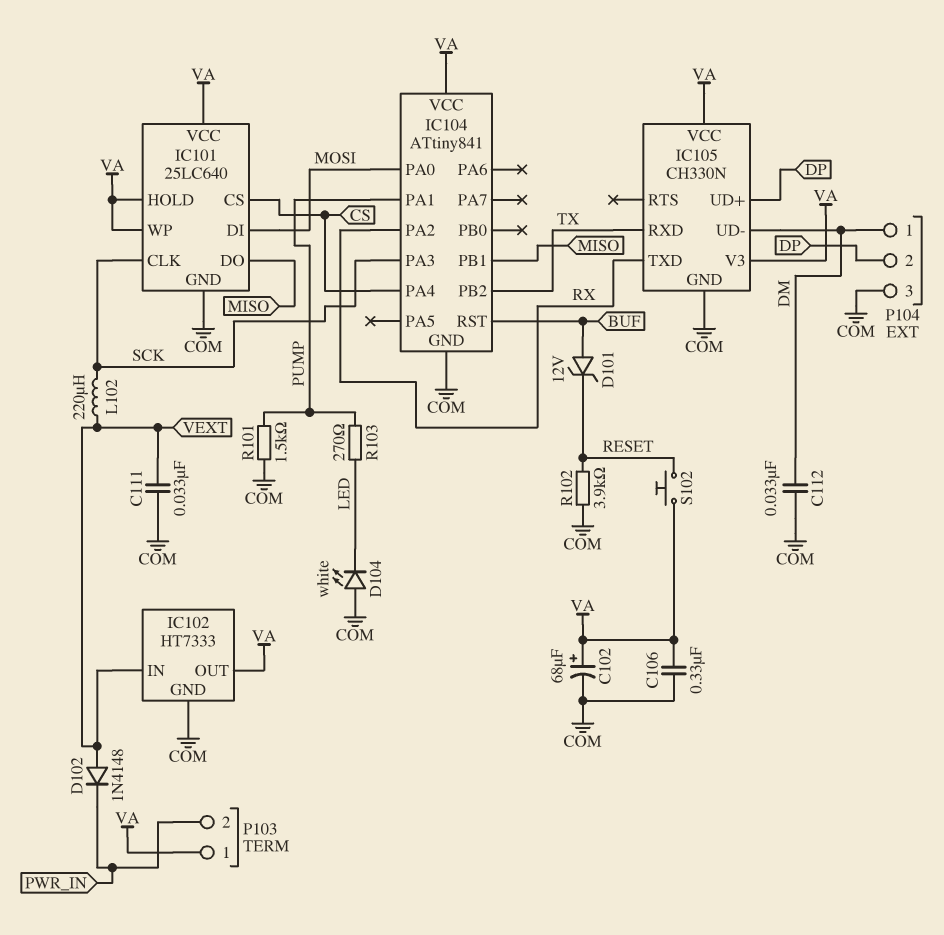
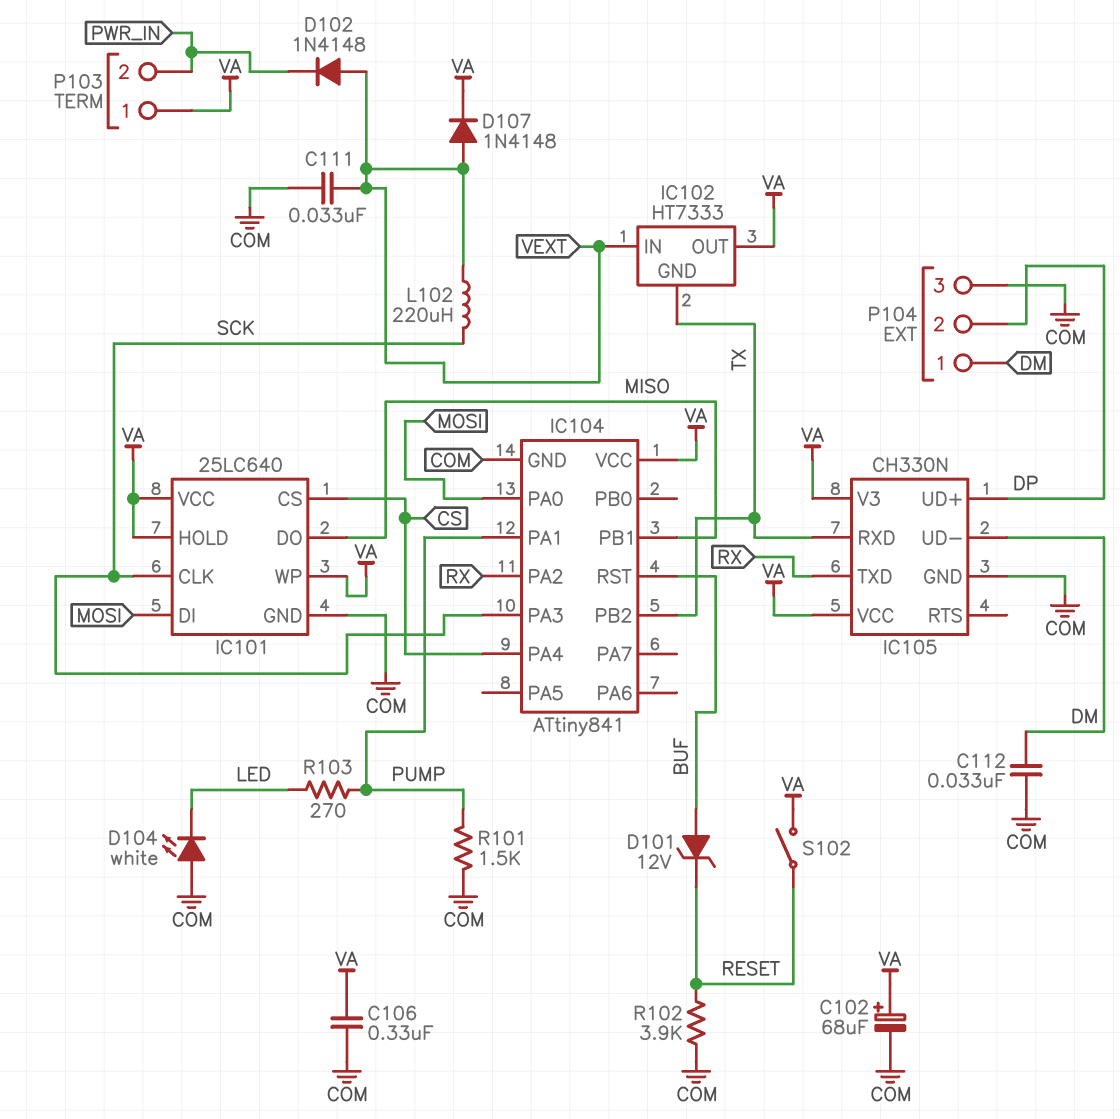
D107: none -> diode 1N4148 (A VEXT, K VA)
IC102 pin GND: COM -> TX
S102: button (RESET, VA) -> switch (RESET, VA)

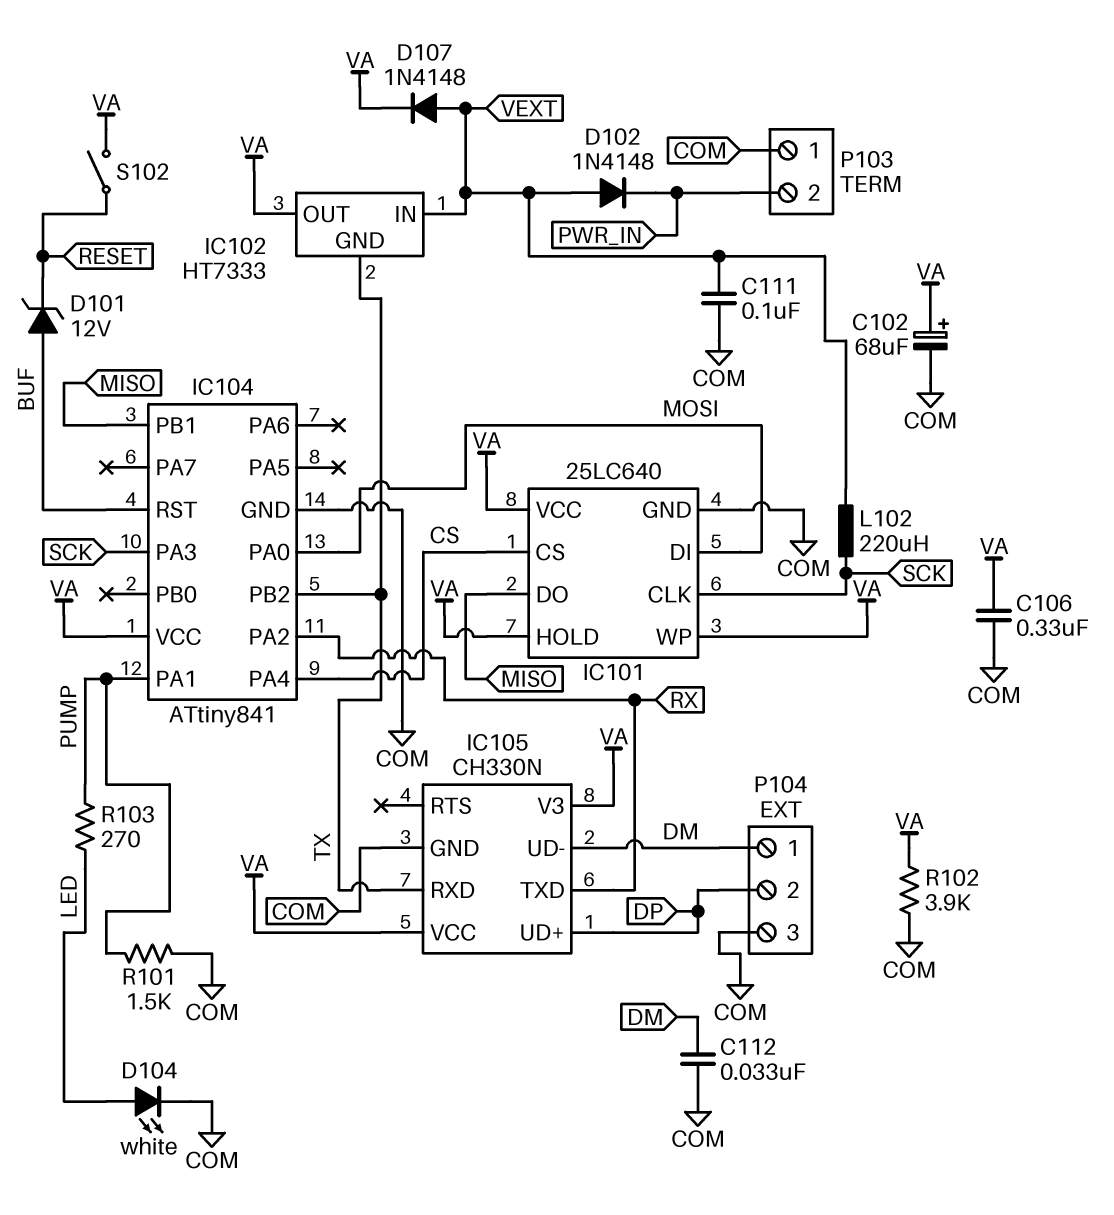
C111: 33nF (COM, VEXT) -> 100nF (COM, VEXT)
D104: LED white (A COM, K LED) -> LED white (A LED, K COM)
P103 pin 1: VA -> COM
R102: 3.9k (COM, RESET) -> 3.9k (COM, VA)

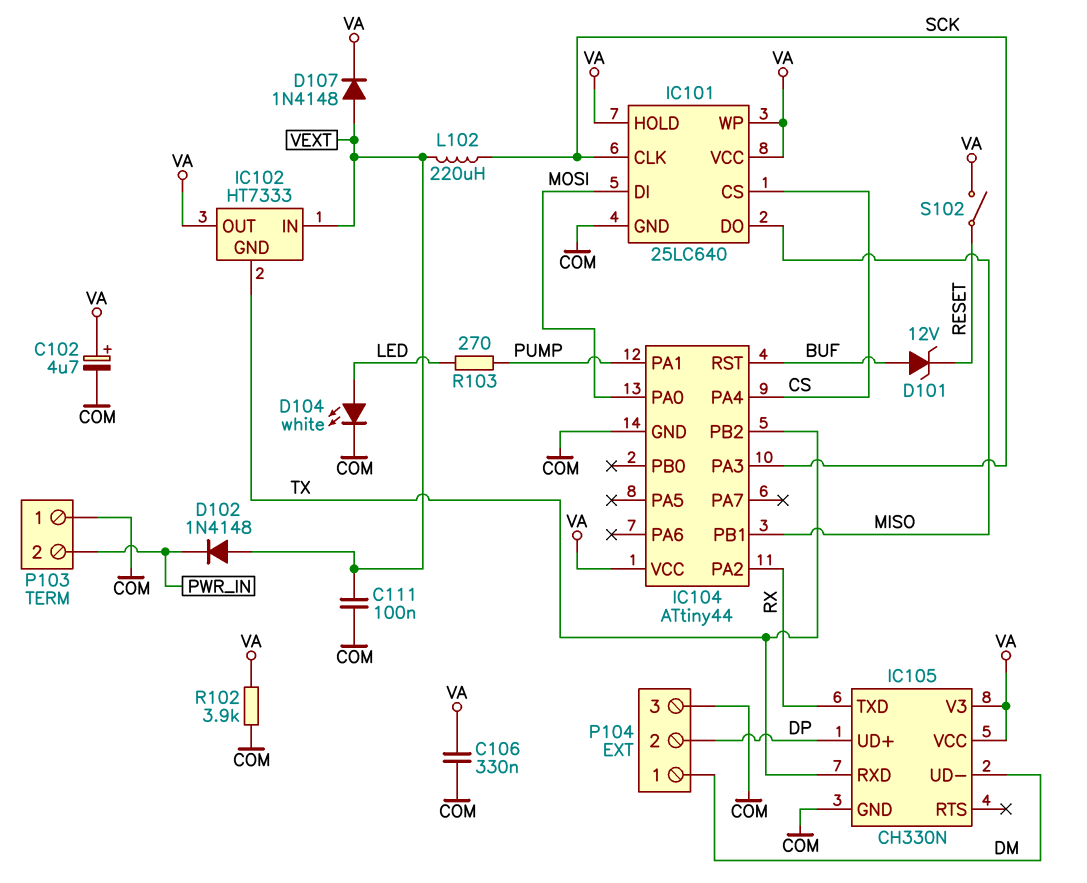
C102: 68uF (plus VA, minus COM) -> 4.7uF (plus VA, minus COM)
C112: 33nF (COM, DM) -> none
IC104: ATtiny841 -> ATtiny44
R101: 1.5k (COM, PUMP) -> none

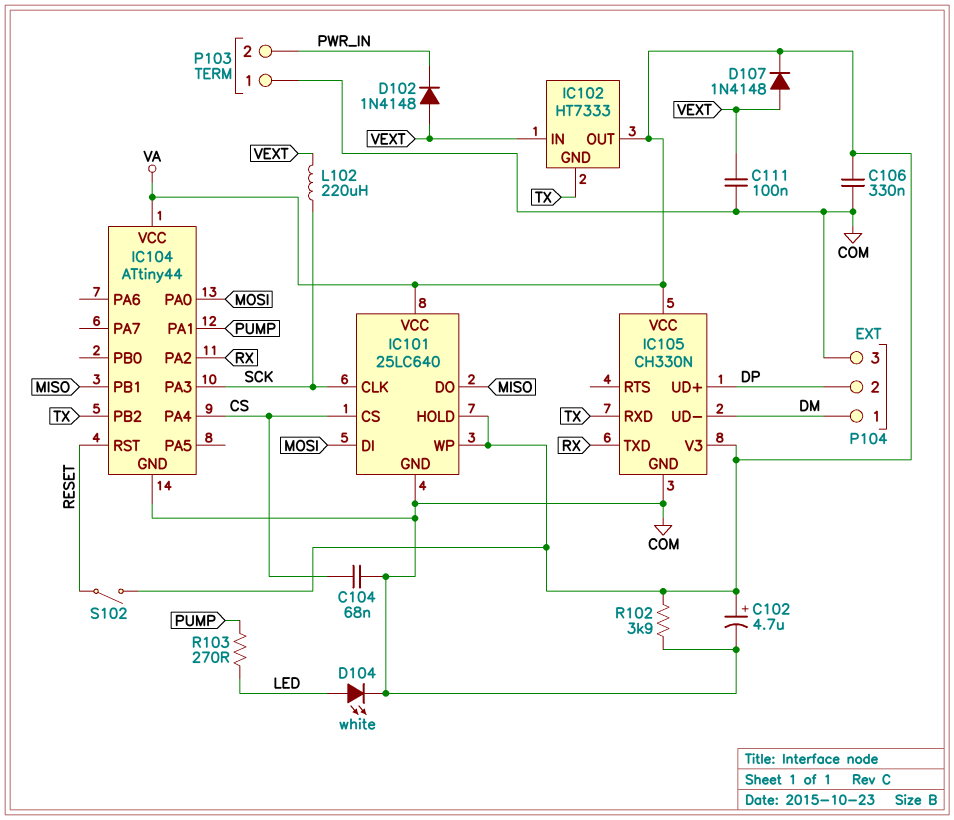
C104: none -> 68nF (COM, CS)
D101: zener 12V (A BUF, K RESET) -> none
IC104 pin RST: BUF -> RESET

